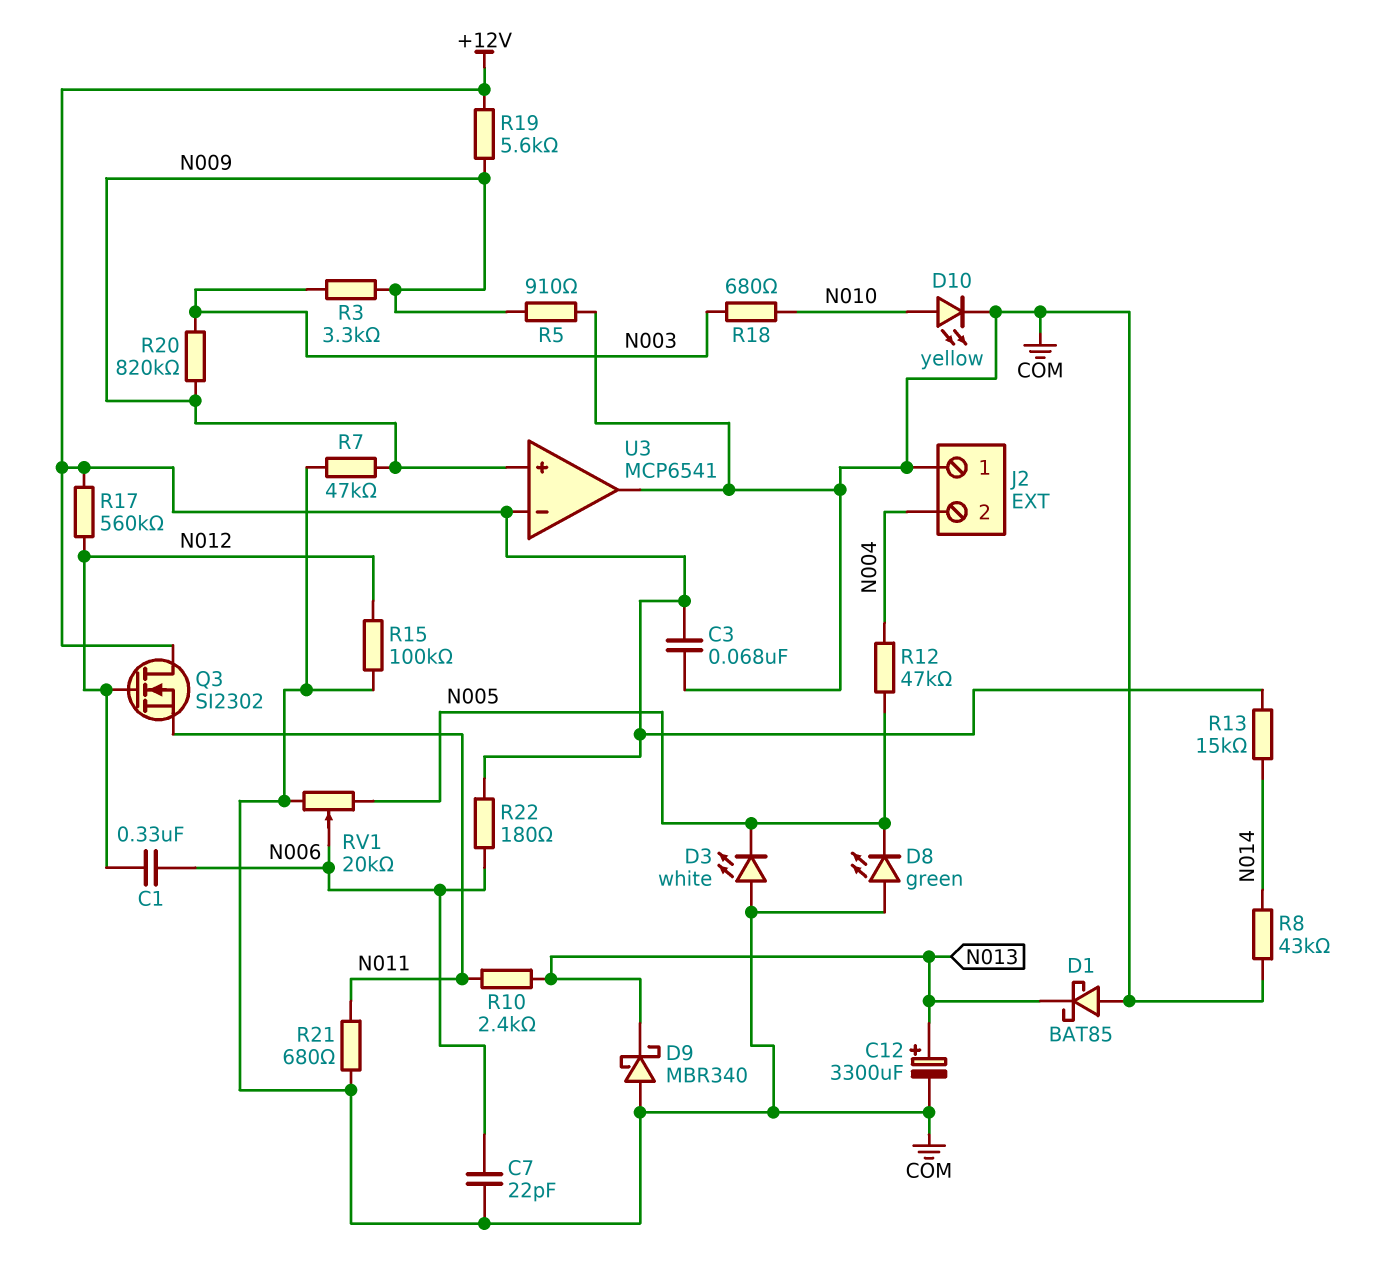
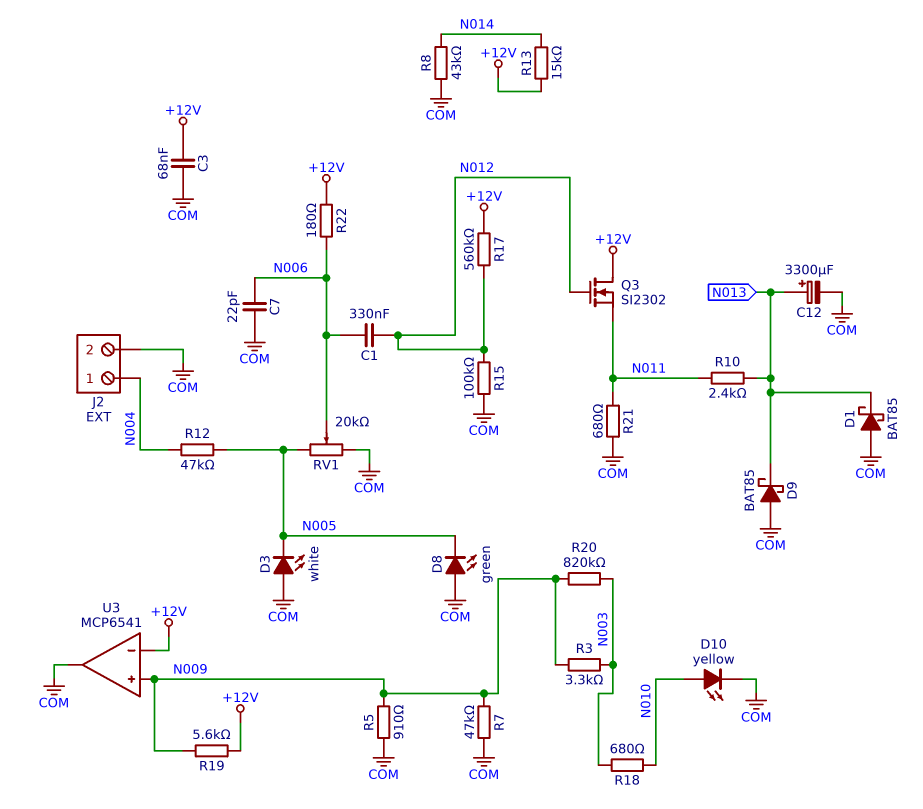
D9: schottky MBR340 (A COM, K N013) -> schottky BAT85 (A COM, K N013)
J2 pin 1: COM -> N004
J2 pin 2: N004 -> COM

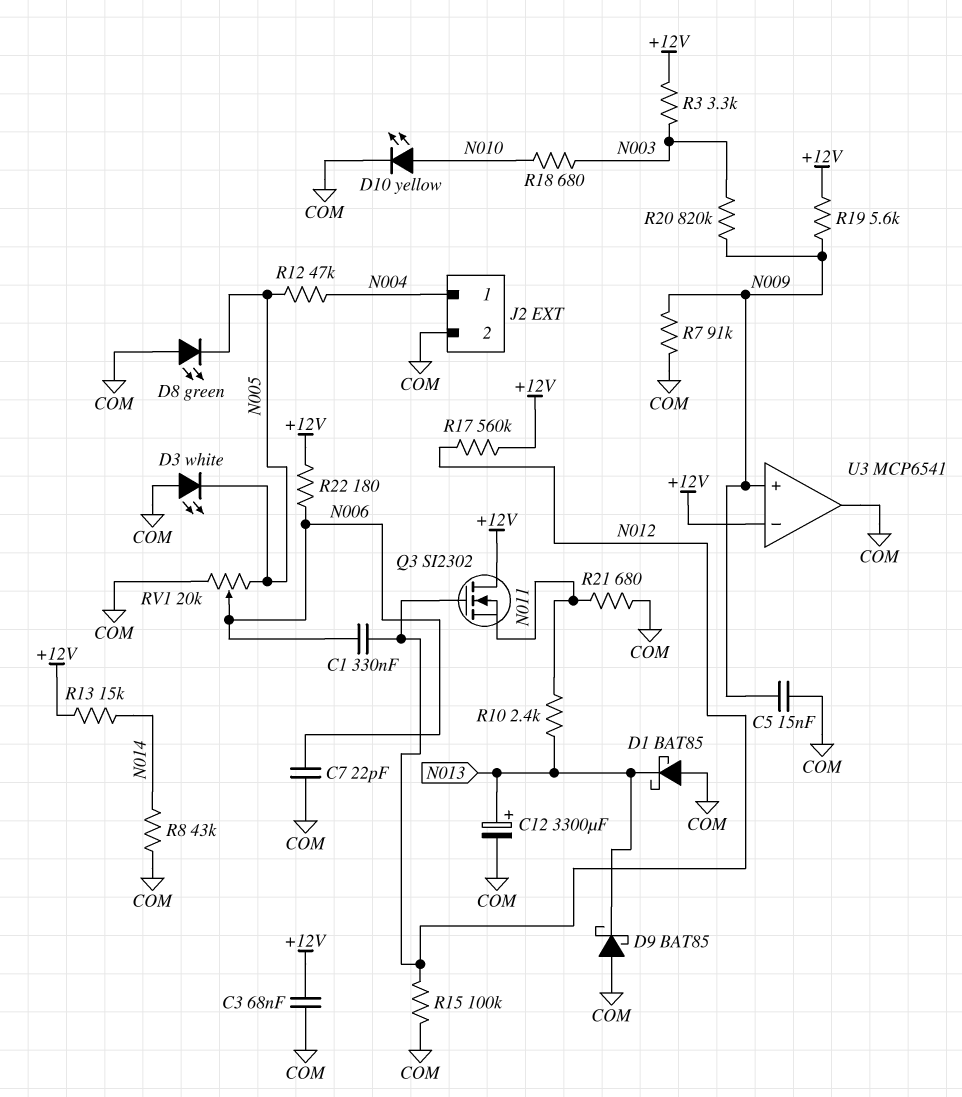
C5: none -> 15nF (COM, N009)
R3: 3.3k (N003, N009) -> 3.3k (+12V, N003)
R5: 910 (COM, N009) -> none
R7: 47k (COM, N009) -> 91k (COM, N009)

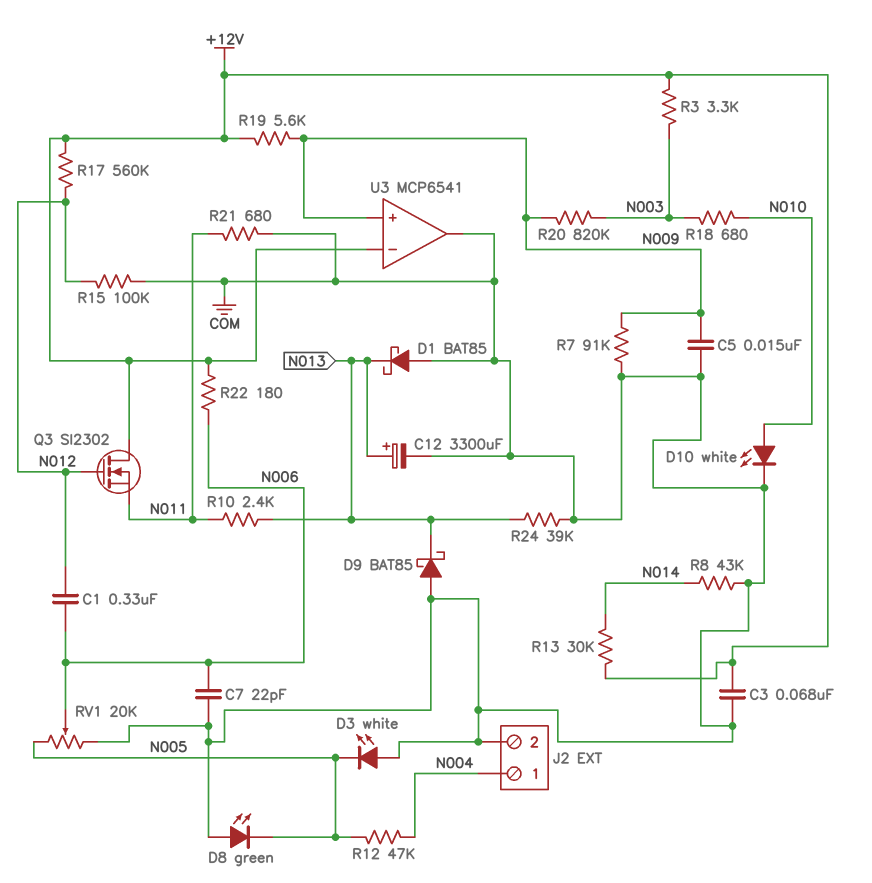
D10: LED yellow (A N010, K COM) -> LED white (A N010, K COM)
R13: 15k (+12V, N014) -> 30k (+12V, N014)
R24: none -> 39k (COM, N013)

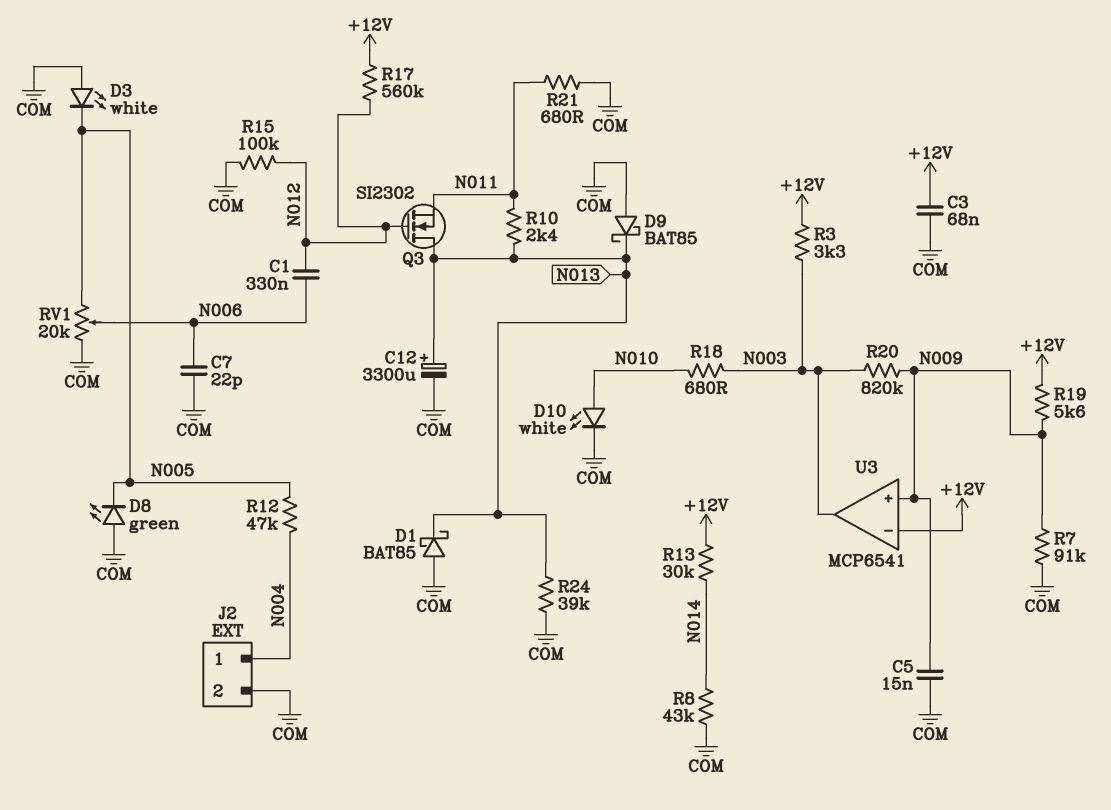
Q3: NMOS SI2302 (G N012, D +12V, S N011) -> NMOS SI2302 (G N012, D N013, S N011)
R22: 180 (+12V, N006) -> none
U3 pin out: COM -> N003

